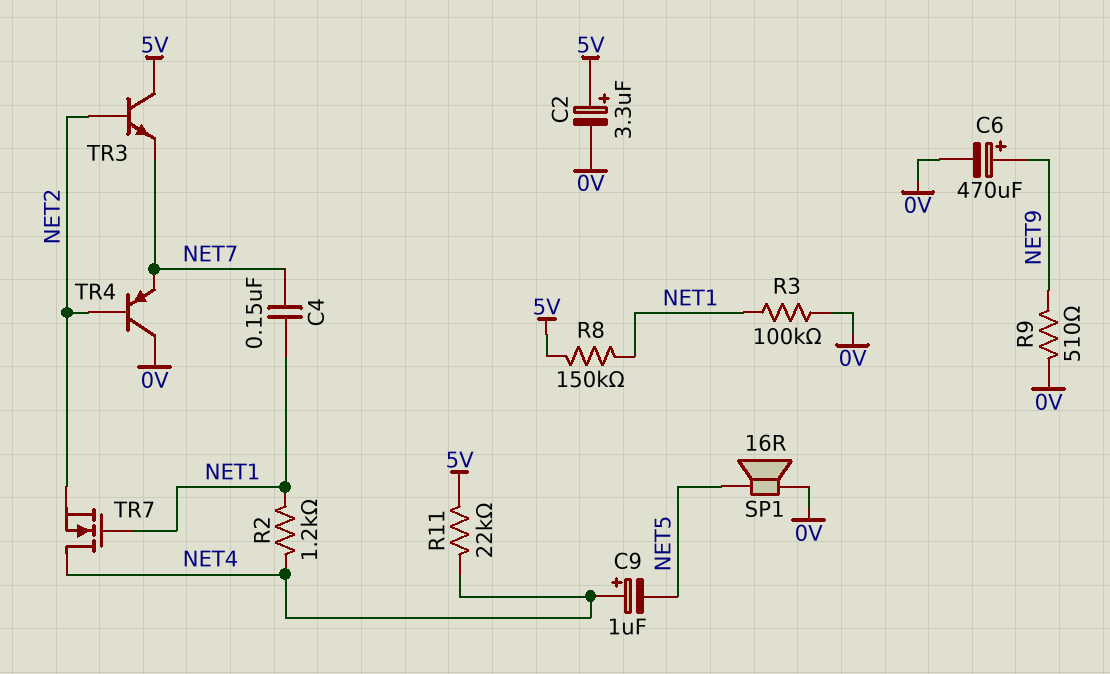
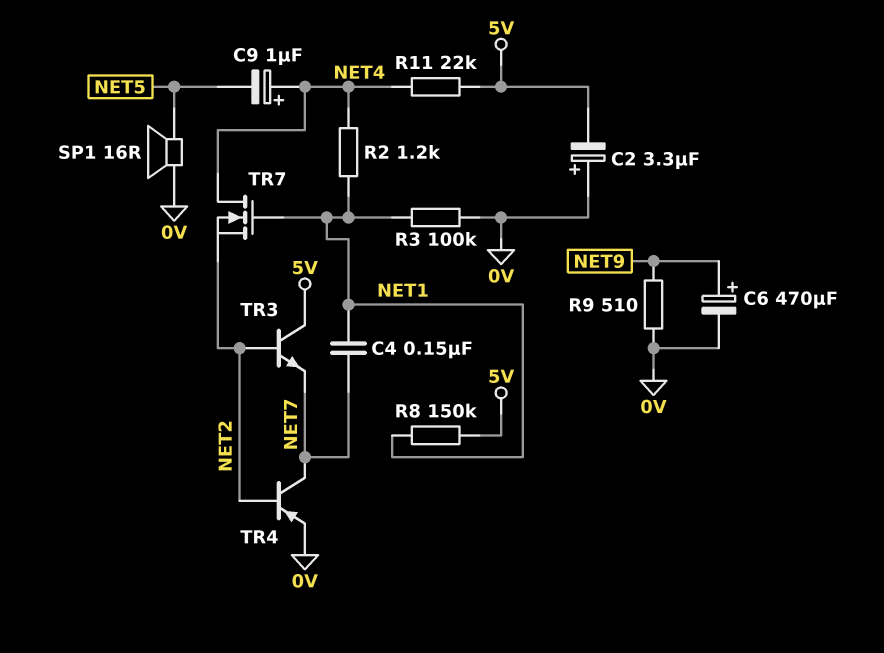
C2: 3.3uF (plus 5V, minus 0V) -> 3.3uF (plus 0V, minus 5V)
TR4: PNP (B NET2, C 0V, E NET7) -> PNP (B NET2, C NET7, E 0V)

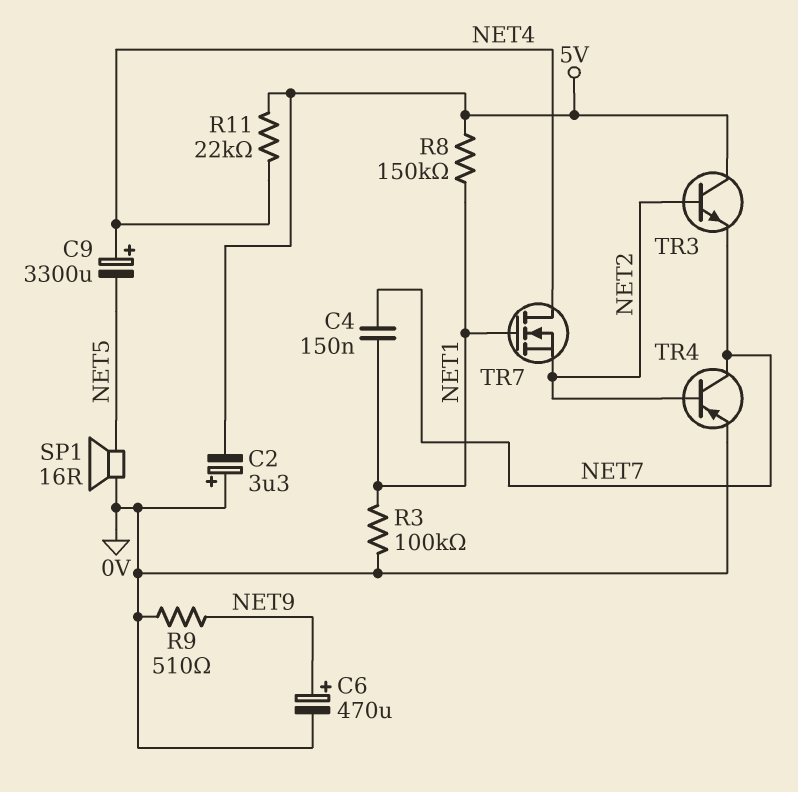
C9: 1uF (plus NET4, minus NET5) -> 3300uF (plus NET4, minus NET5)
R2: 1.2k (NET1, NET4) -> none

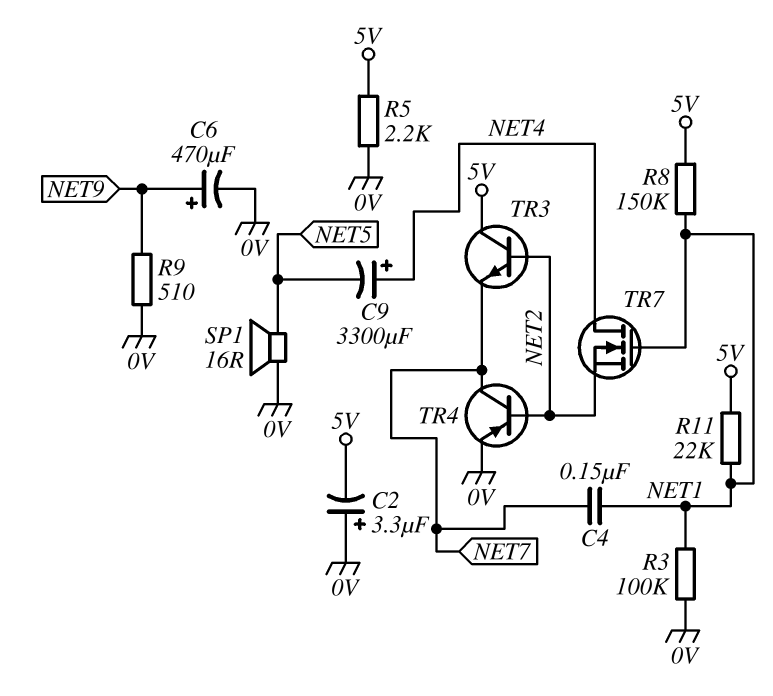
R5: none -> 2.2k (0V, 5V)
R11: 22k (5V, NET4) -> 22k (5V, NET1)

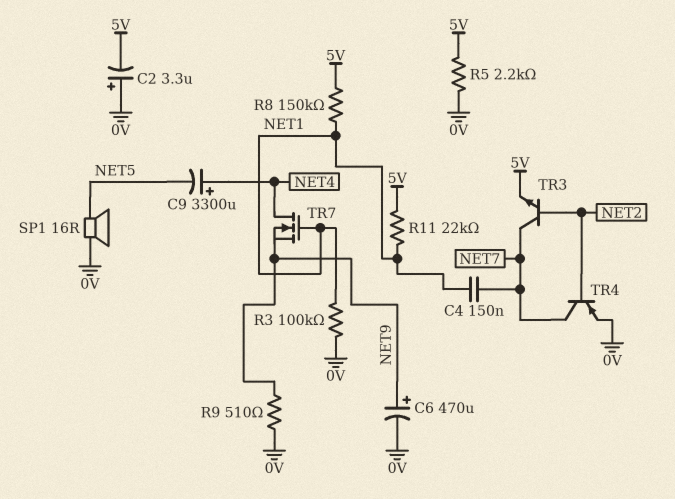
TR3: NPN (B NET2, C 5V, E NET7) -> NPN (B NET2, C NET7, E 5V)
TR7: NMOS (G NET1, D NET4, S NET2) -> NMOS (G NET1, D NET4, S NET9)

